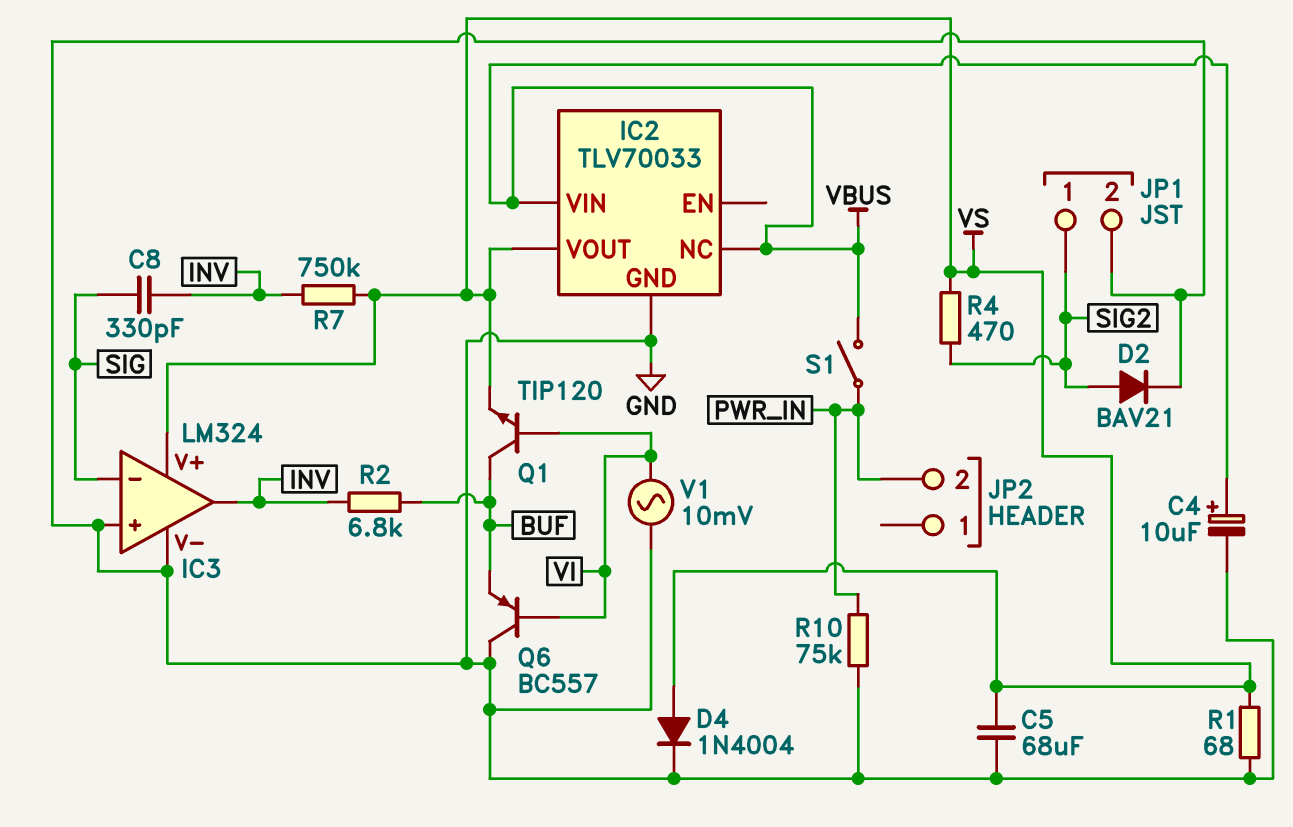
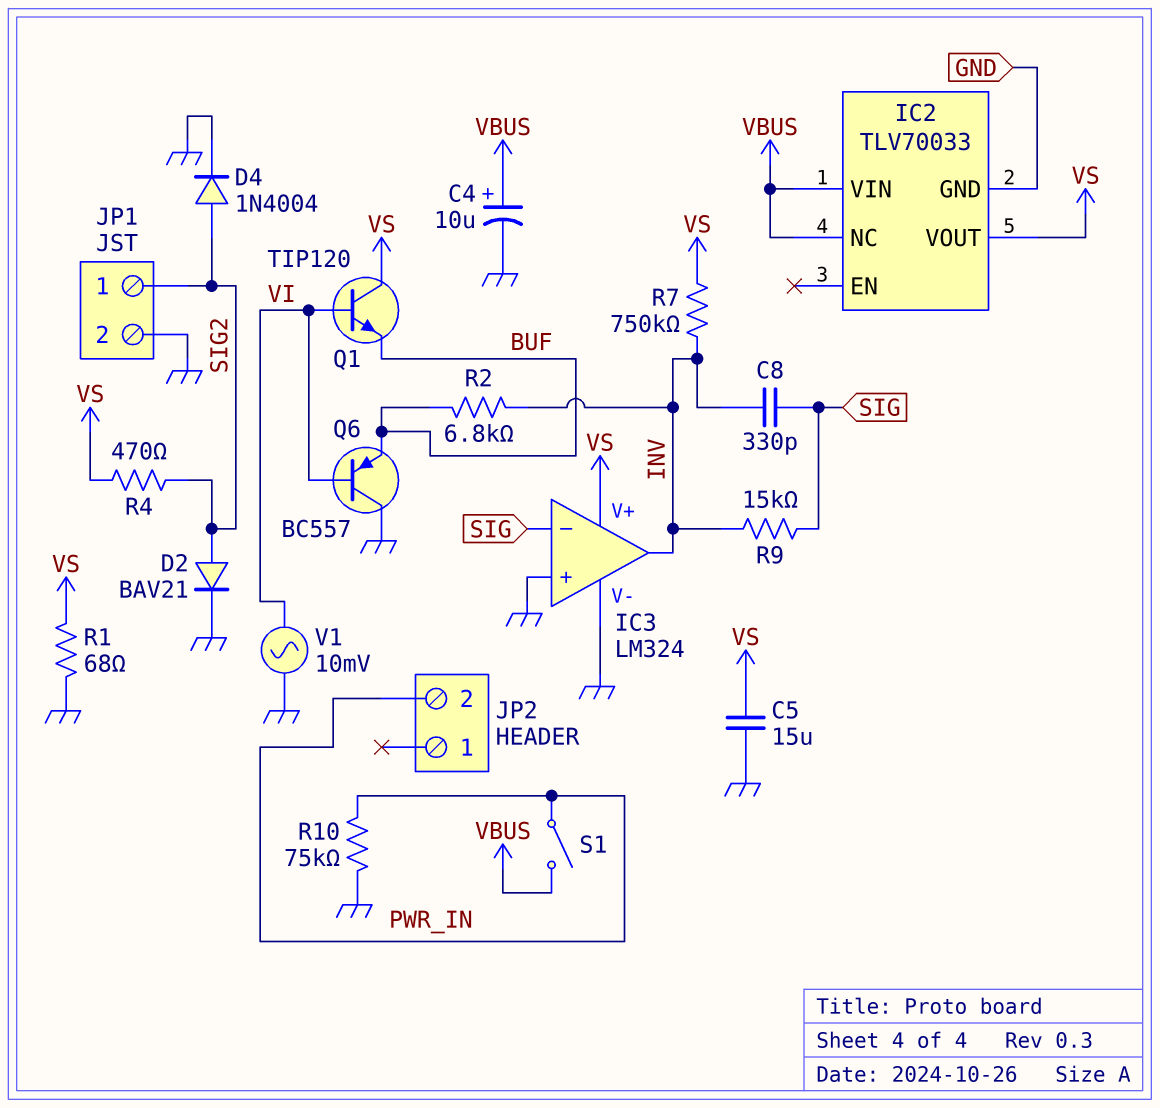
C5: 68uF (GND, VS) -> 15uF (GND, VS)
D4: diode 1N4004 (A VS, K GND) -> diode 1N4004 (A SIG2, K GND)
Q1: NPN TIP120 (B VI, C BUF, E VS) -> NPN TIP120 (B VI, C VS, E BUF)
R9: none -> 15k (INV, SIG)

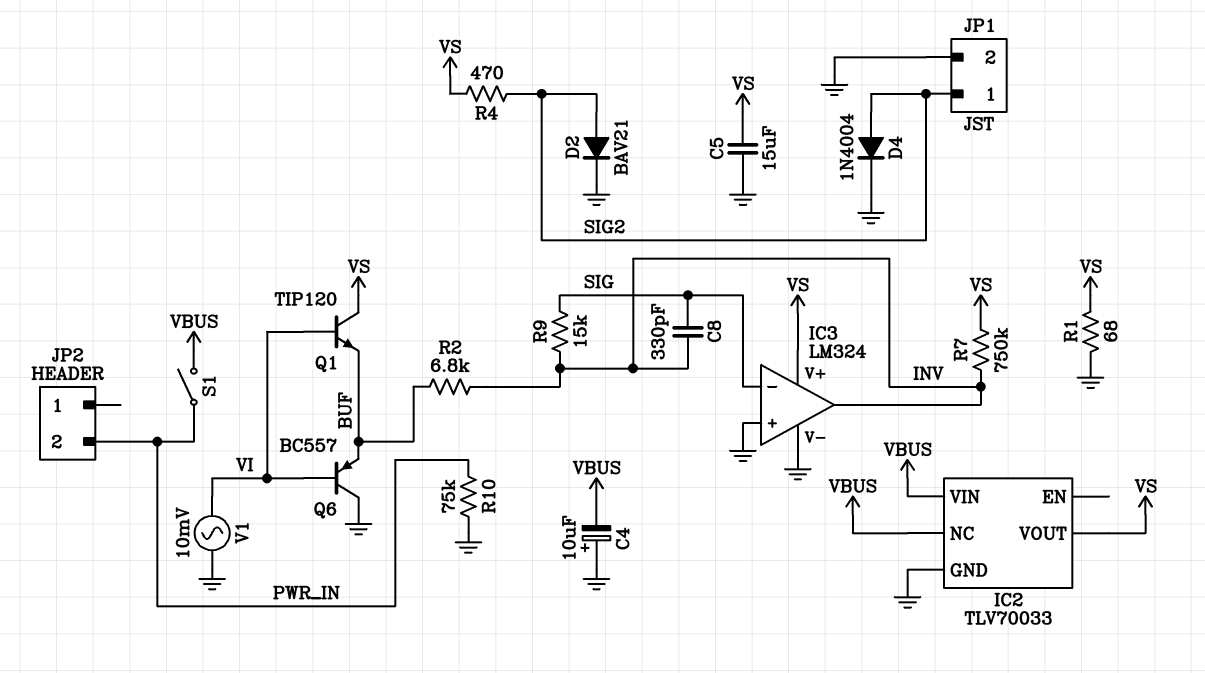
C4: 10uF (plus VBUS, minus GND) -> 10uF (plus GND, minus VBUS)

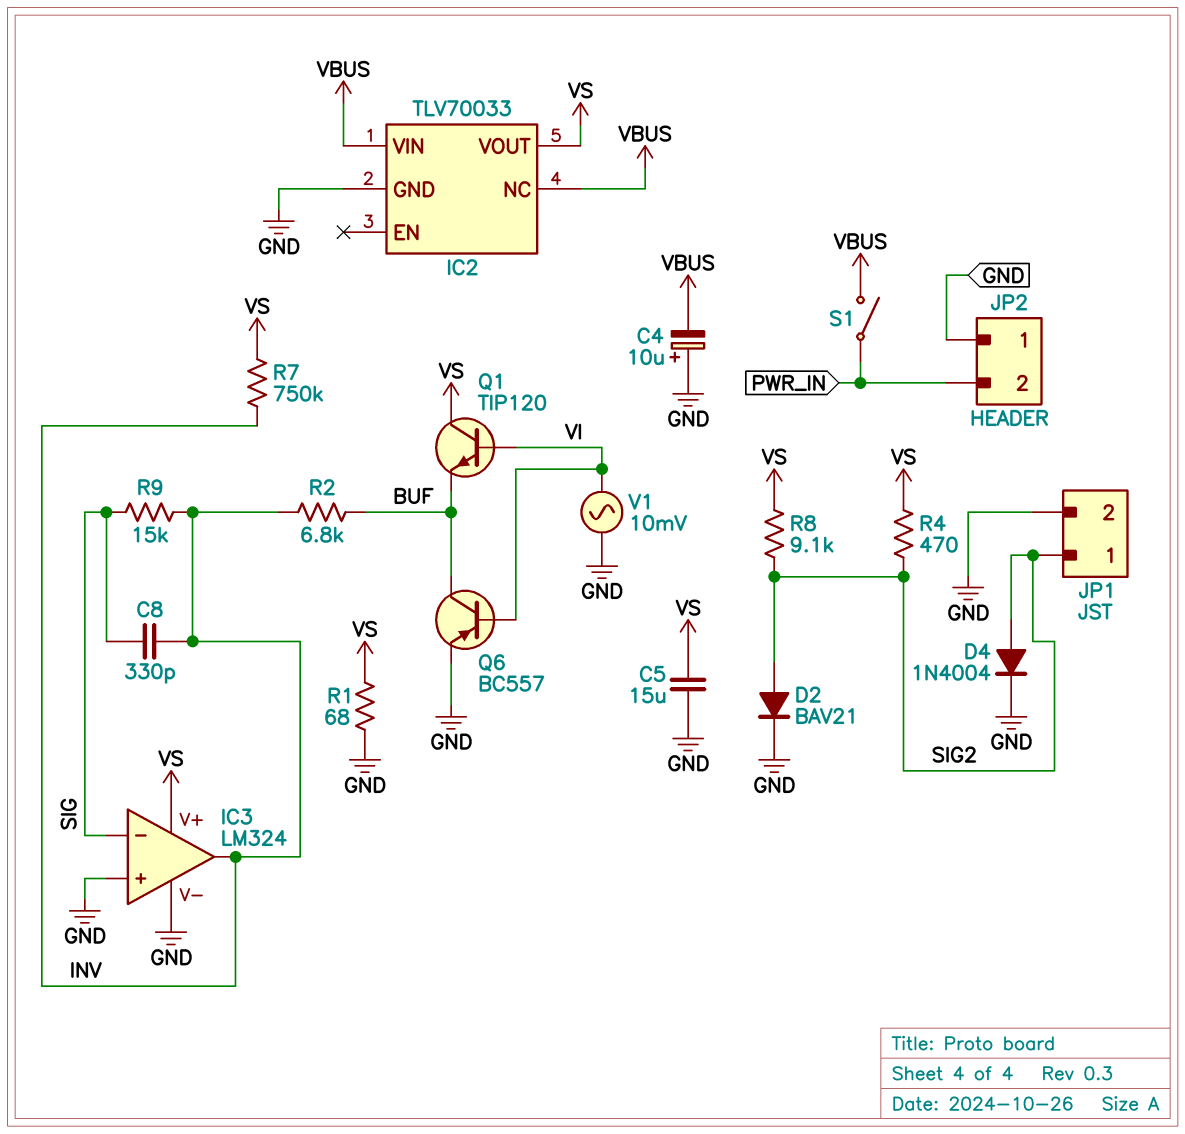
JP2 pin 1: none -> GND
Q6: PNP BC557 (B VI, C GND, E BUF) -> PNP BC557 (B VI, C BUF, E GND)
R8: none -> 9.1k (SIG2, VS)
R10: 75k (GND, PWR_IN) -> none

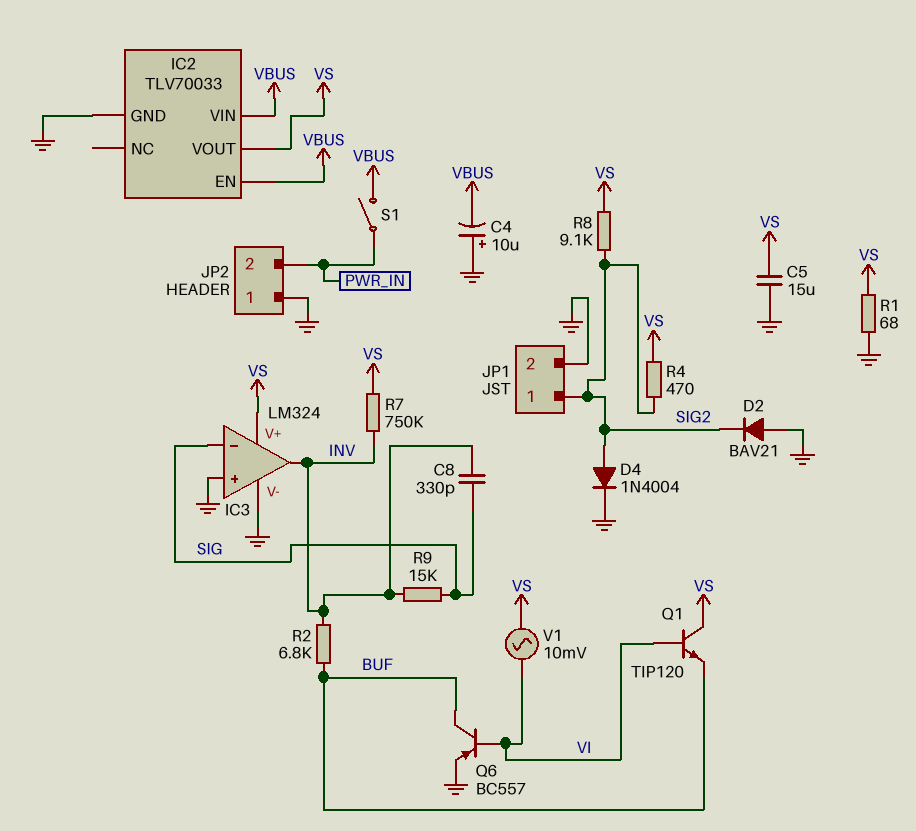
D2: diode BAV21 (A SIG2, K GND) -> diode BAV21 (A GND, K SIG2)
IC2 pin EN: none -> VBUS
IC2 pin NC: VBUS -> none
V1: AC 10mV (GND, VI) -> AC 10mV (VI, VS)

